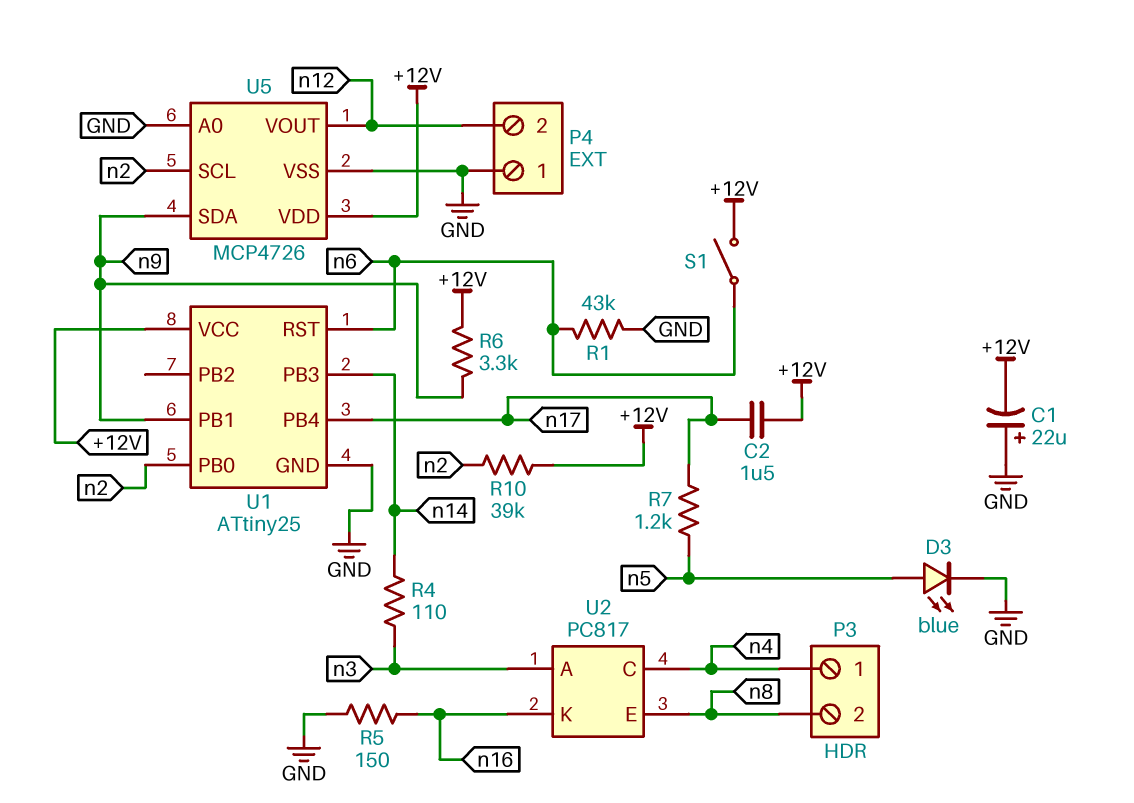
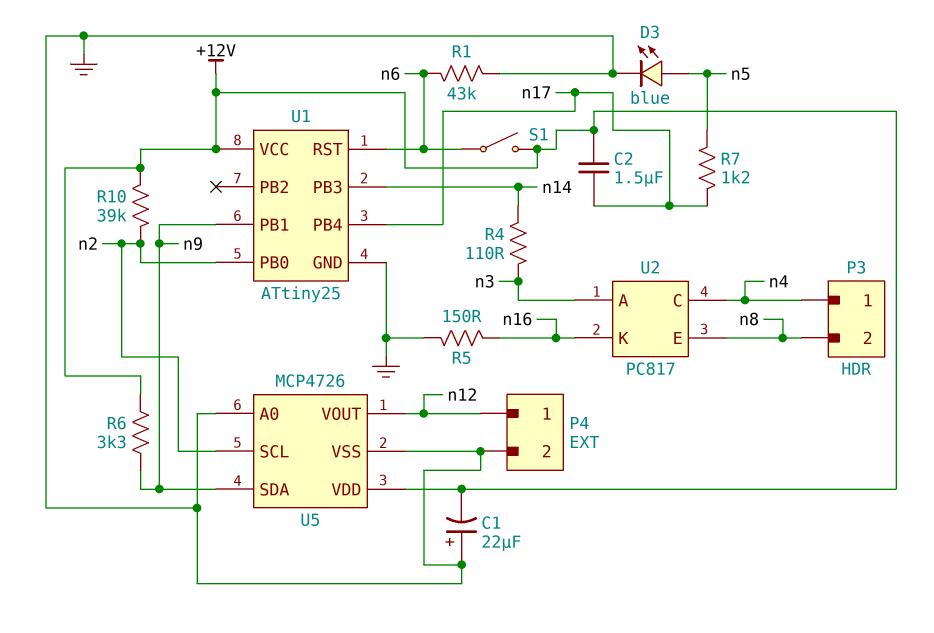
P4 pin 1: GND -> n12
P4 pin 2: n12 -> GND

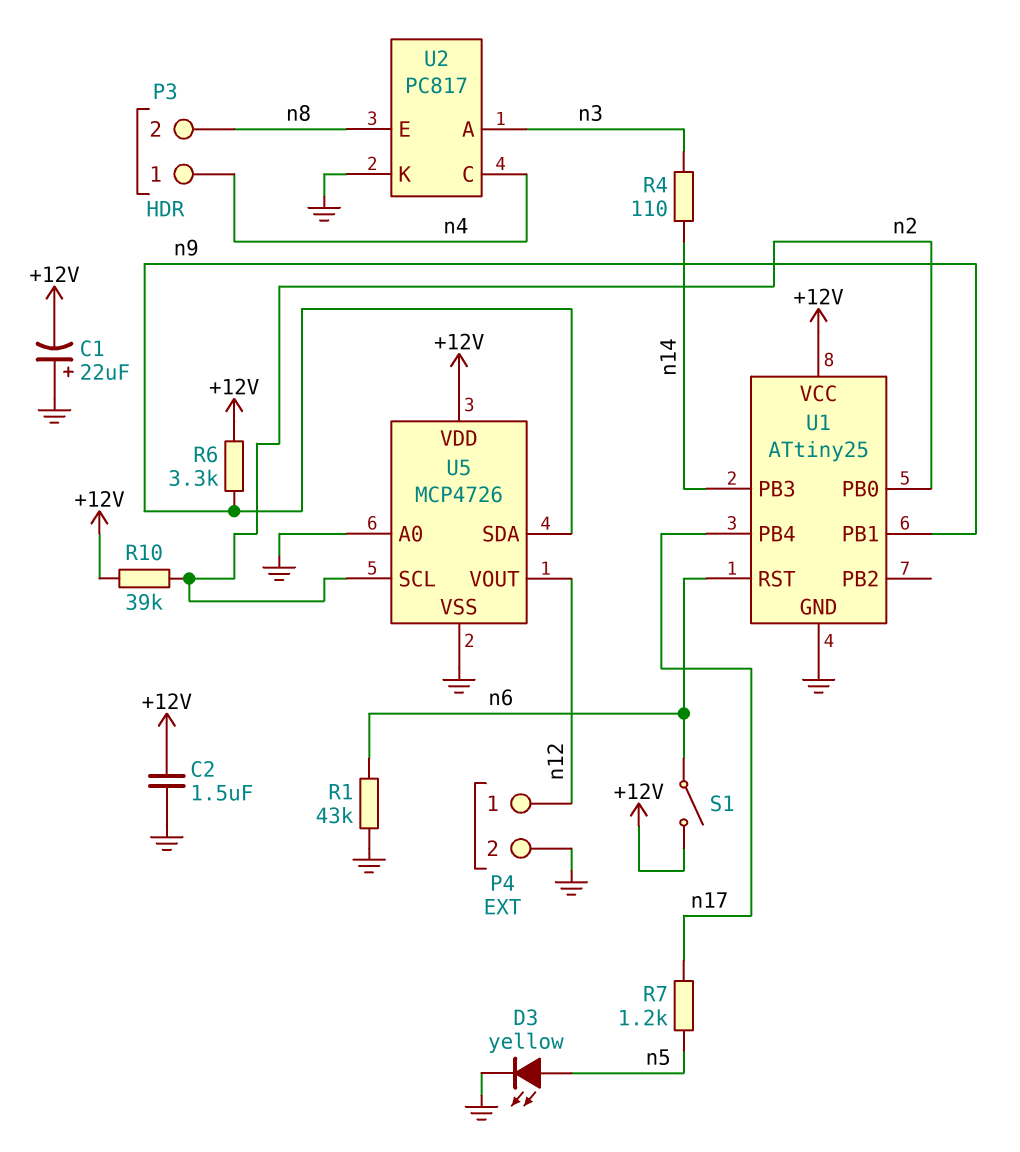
C2: 1.5uF (+12V, n17) -> 1.5uF (+12V, GND)
D3: LED blue (A n5, K GND) -> LED yellow (A n5, K GND)
R5: 150 (GND, n16) -> none
U2 pin K: n16 -> GND

